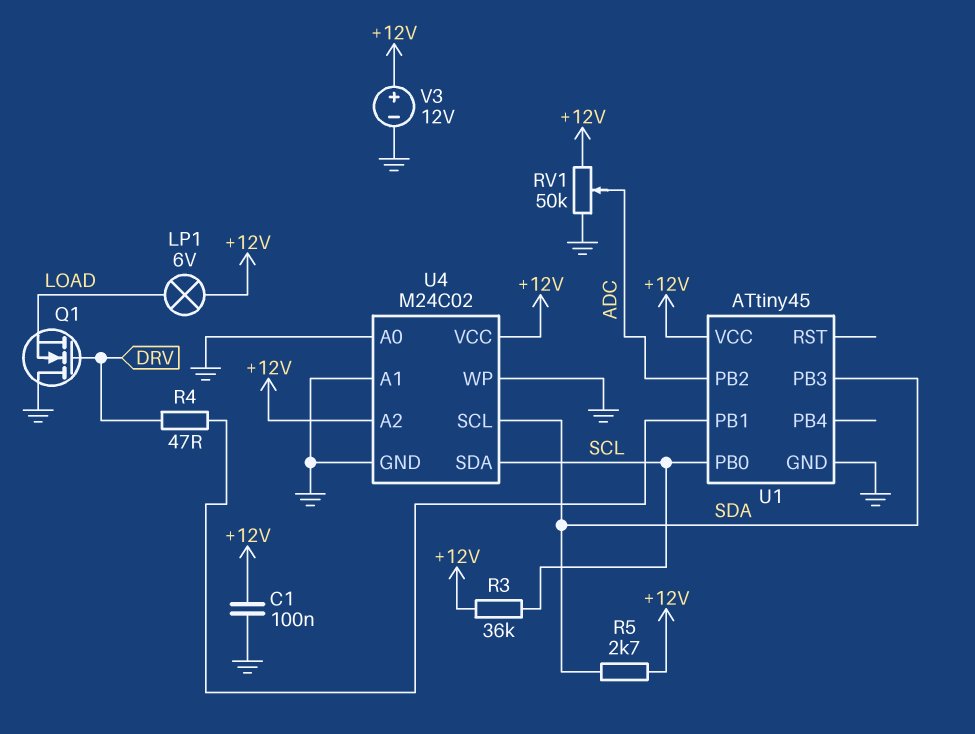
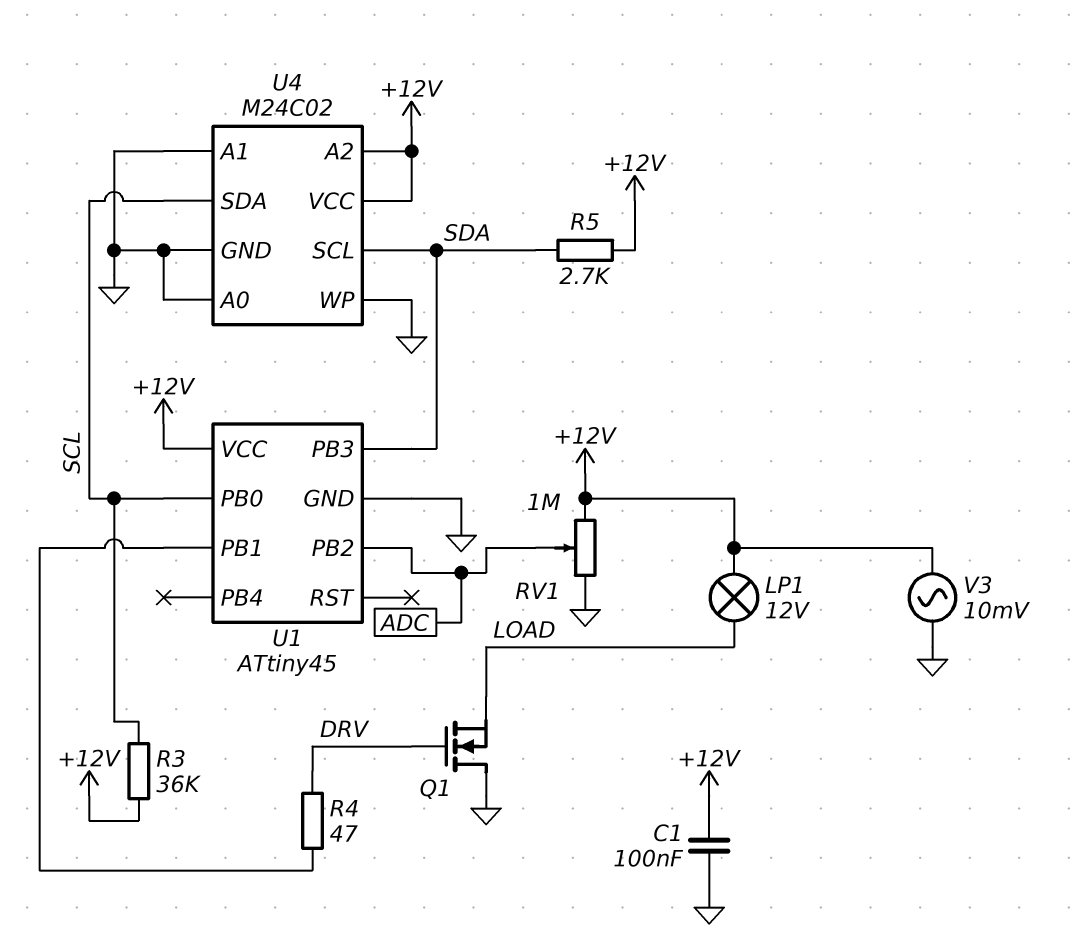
LP1: lamp 6V (+12V, LOAD) -> lamp 12V (+12V, LOAD)
RV1: 50k (+12V, GND, wiper ADC) -> 1M (+12V, GND, wiper ADC)
V3: 12V (plus +12V, minus GND) -> AC 10mV (+12V, GND)

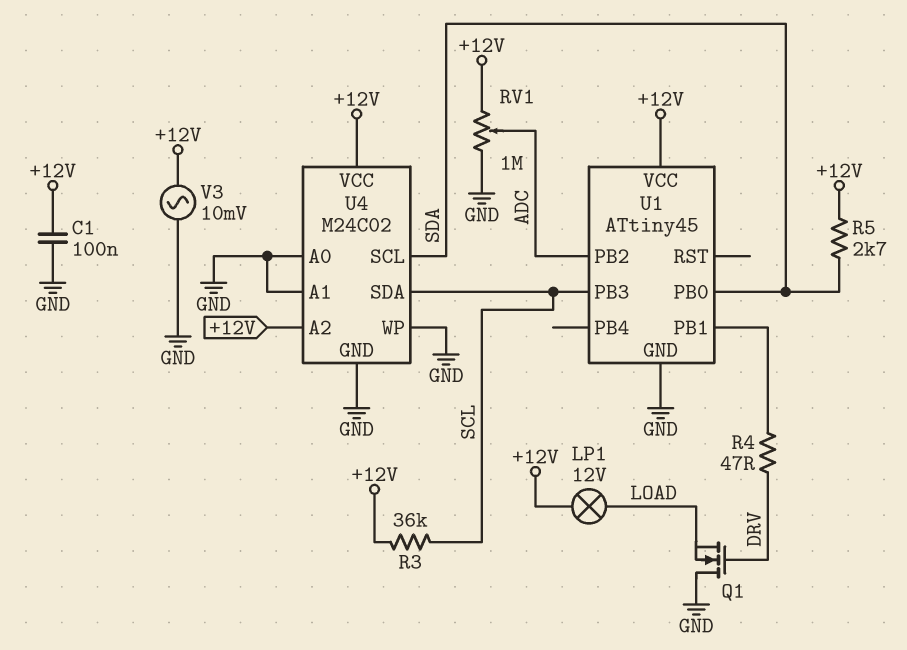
U1 pin PB0: SCL -> SDA
U1 pin PB3: SDA -> SCL

